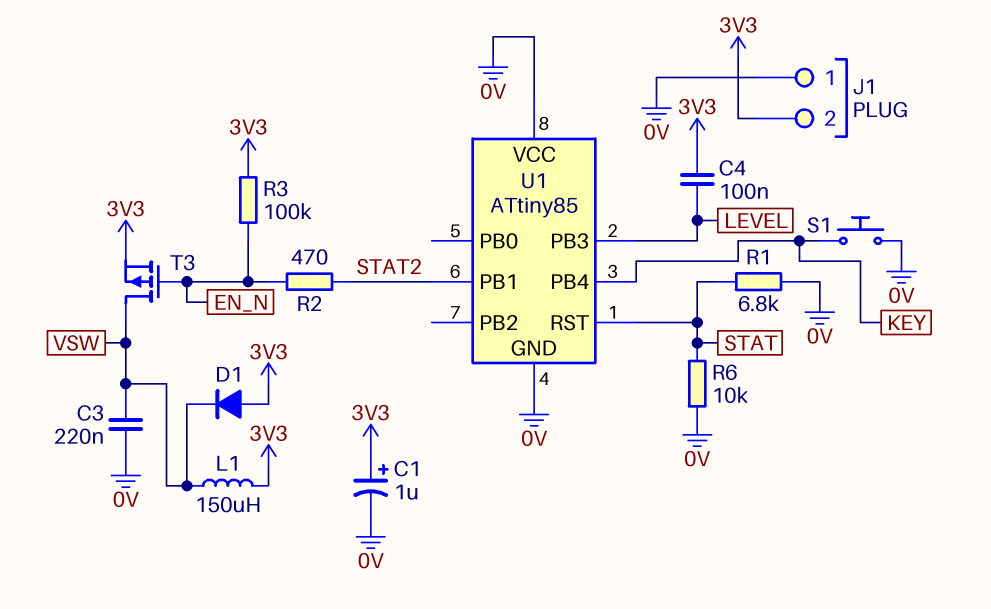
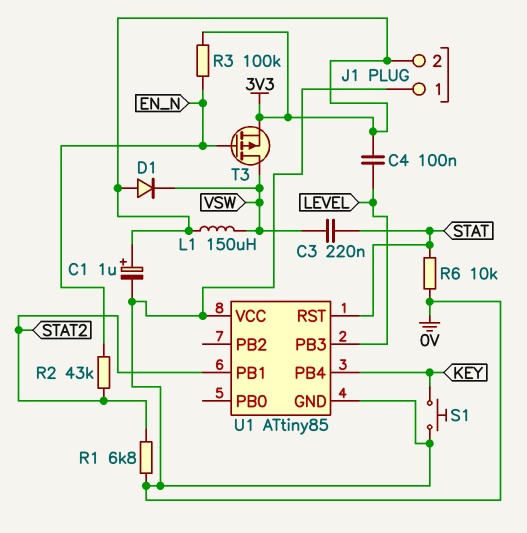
C3: 220nF (0V, VSW) -> 220nF (STAT, VSW)
R1: 6.8k (0V, STAT) -> 6.8k (0V, STAT2)
R2: 470 (EN_N, STAT2) -> 43k (EN_N, STAT2)

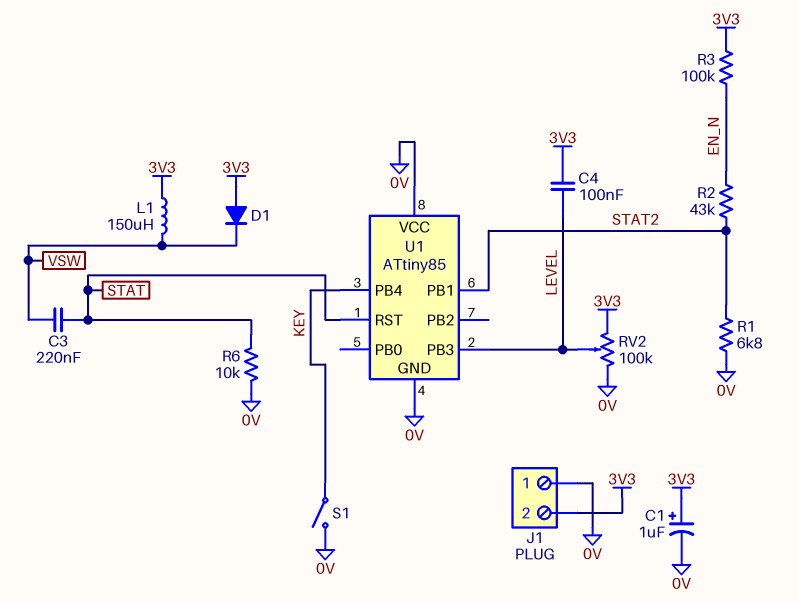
RV2: none -> 100k (0V, 3V3, wiper LEVEL)
S1: button (0V, KEY) -> switch (0V, KEY)
T3: PMOS (G EN_N, D VSW, S 3V3) -> none

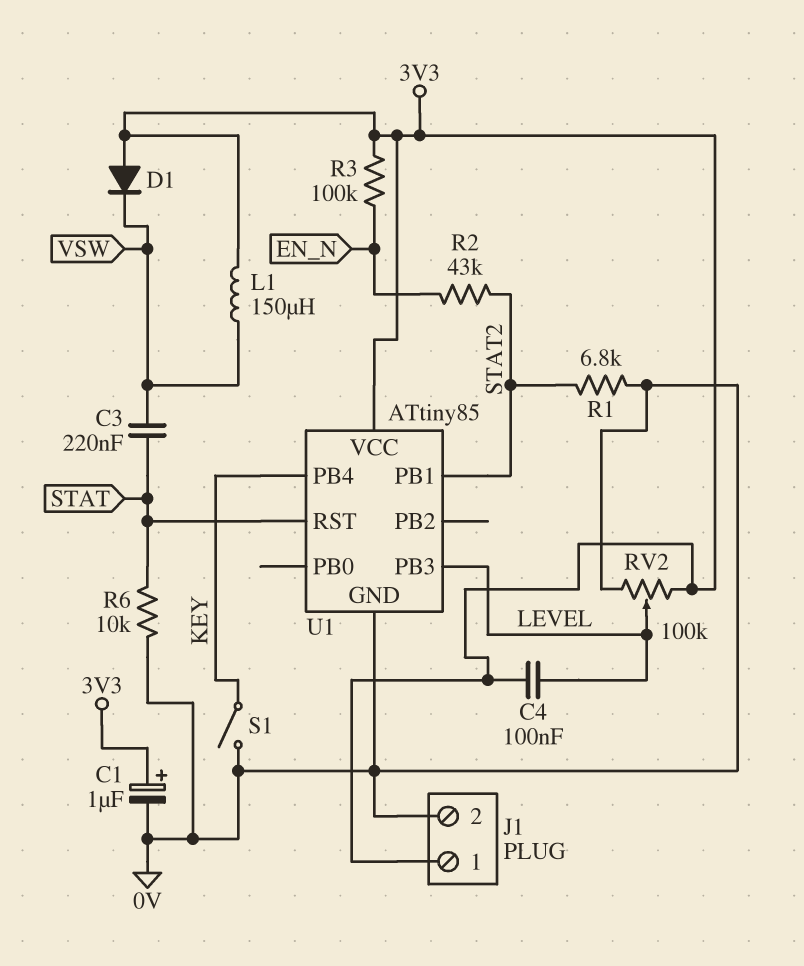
J1 pin 1: 0V -> 3V3
J1 pin 2: 3V3 -> 0V
U1 pin VCC: 0V -> 3V3

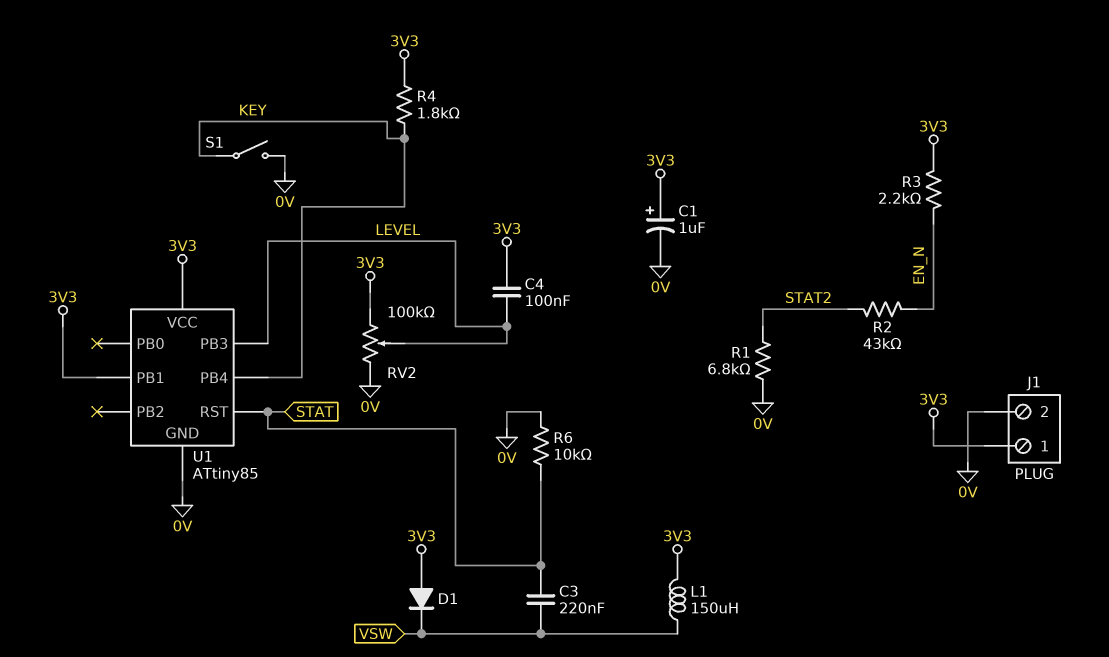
R3: 100k (3V3, EN_N) -> 2.2k (3V3, EN_N)
R4: none -> 1.8k (3V3, KEY)
U1 pin PB1: STAT2 -> 3V3

